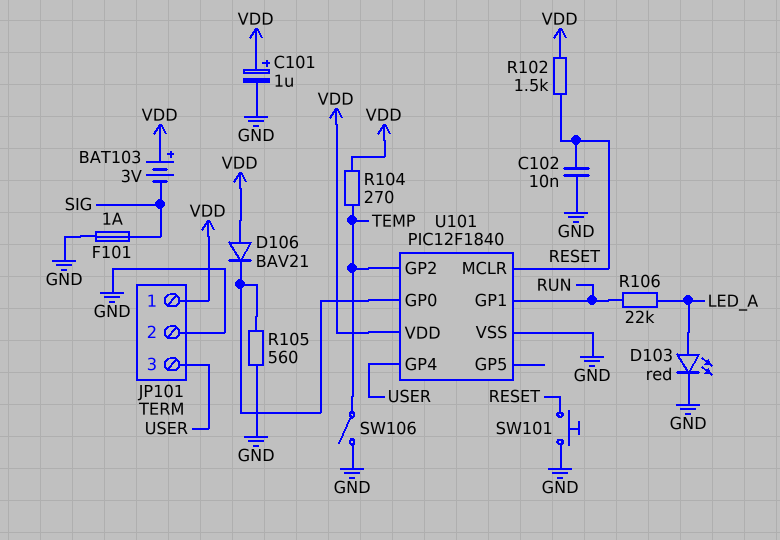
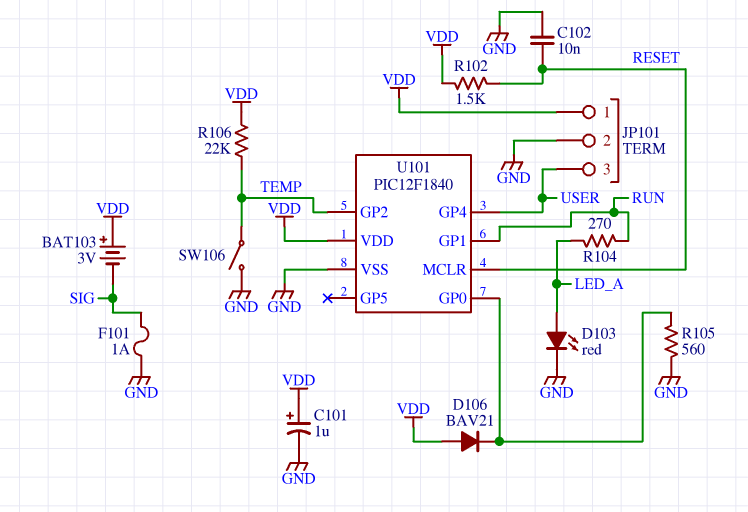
R104: 270 (TEMP, VDD) -> 270 (LED_A, RUN)
R106: 22k (LED_A, RUN) -> 22k (TEMP, VDD)
SW101: button (GND, RESET) -> none

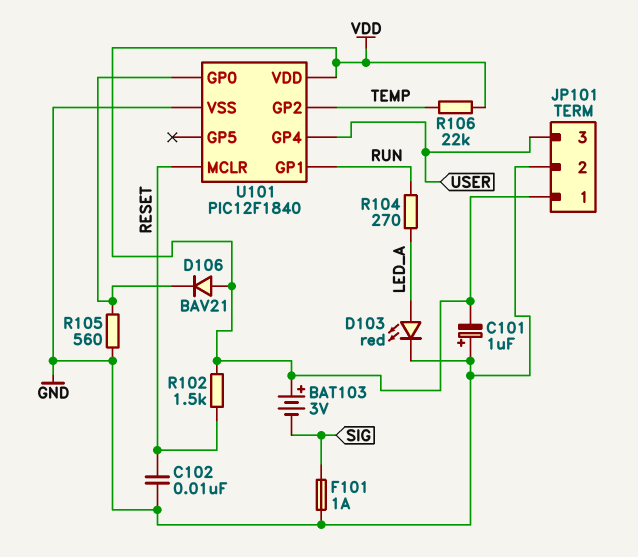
C101: 1uF (plus VDD, minus GND) -> 1uF (plus GND, minus VDD)
SW106: switch (GND, TEMP) -> none

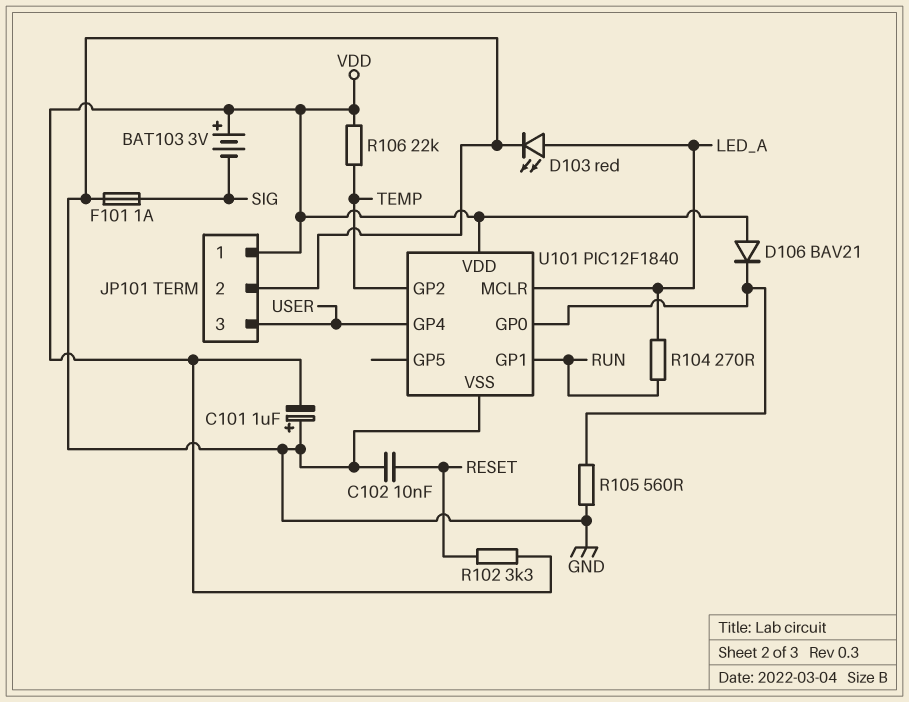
R102: 1.5k (RESET, VDD) -> 3.3k (RESET, VDD)
U101 pin MCLR: RESET -> LED_A

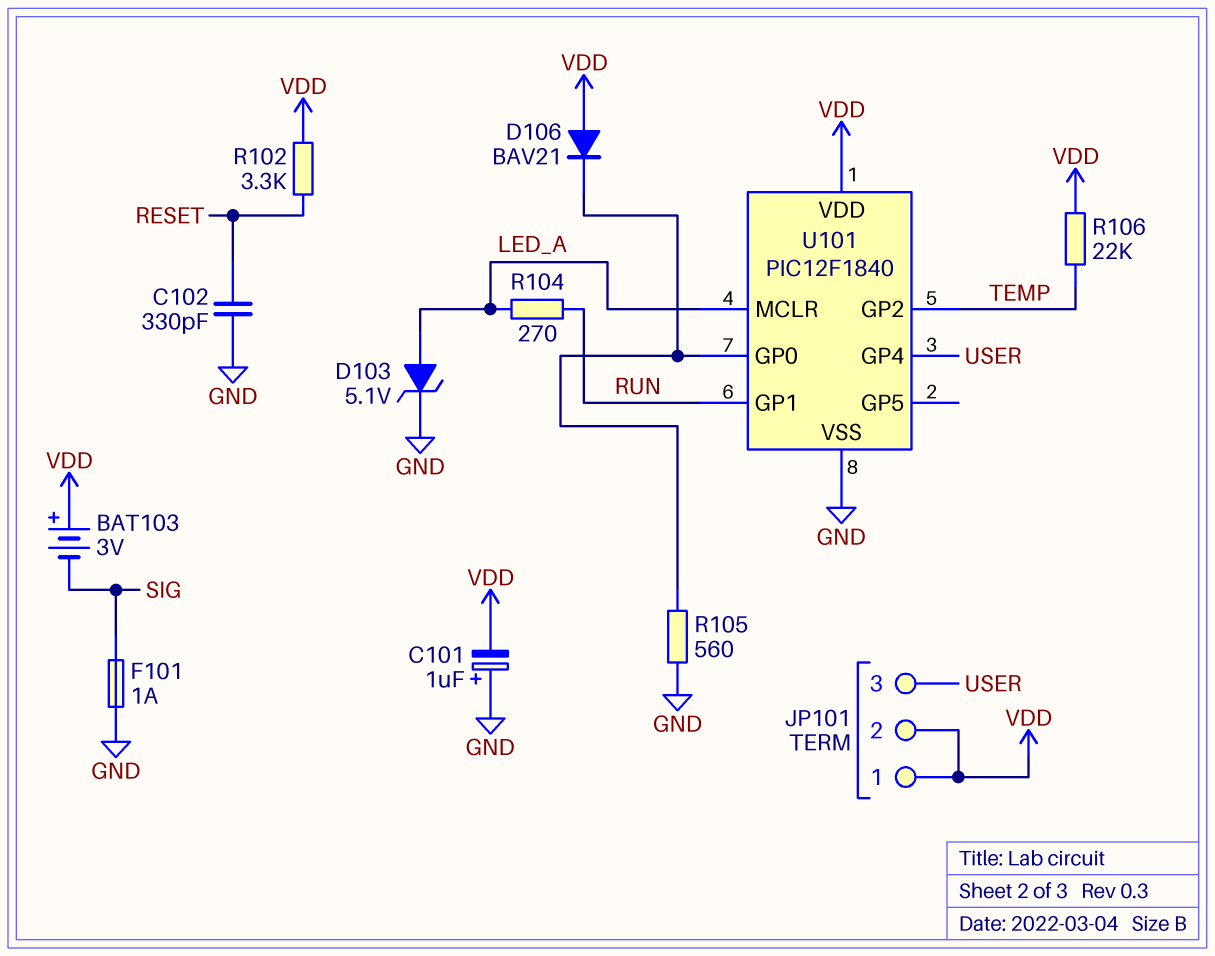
C102: 10nF (GND, RESET) -> 330pF (GND, RESET)
D103: LED red (A LED_A, K GND) -> zener 5.1V (A LED_A, K GND)
JP101 pin 2: GND -> VDD

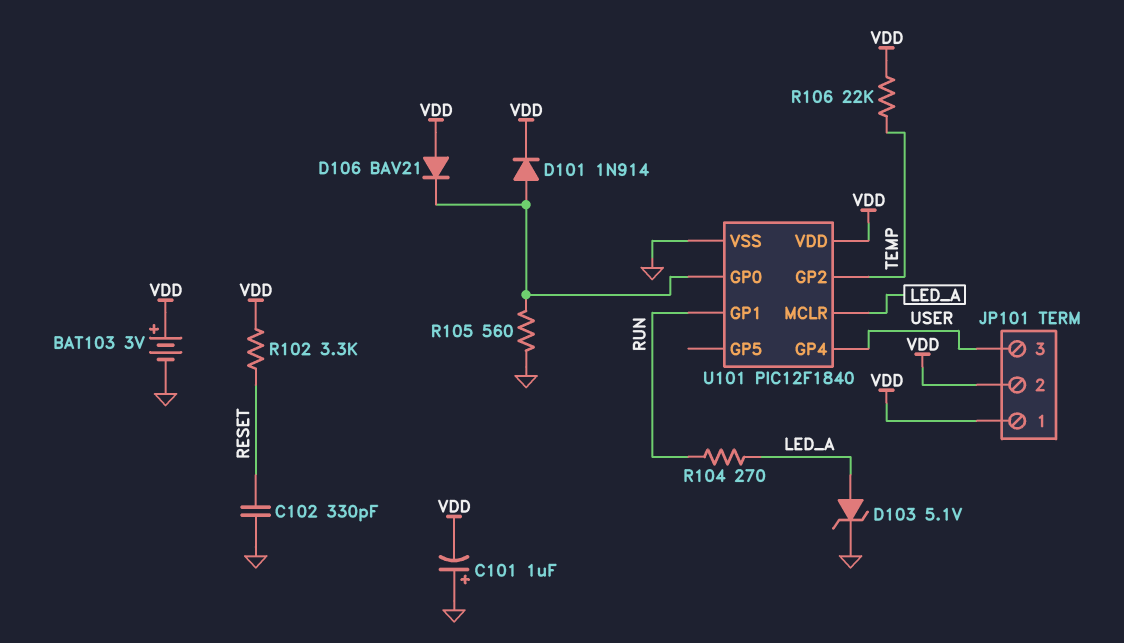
BAT103: 3V (plus VDD, minus SIG) -> 3V (plus VDD, minus GND)
D101: none -> diode 1N914 (A U101/GP0, K VDD)
F101: 1A (GND, SIG) -> none

